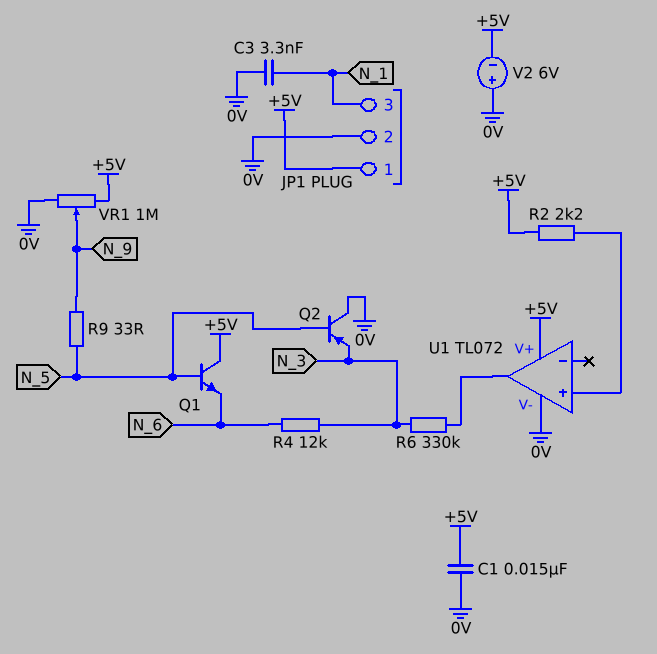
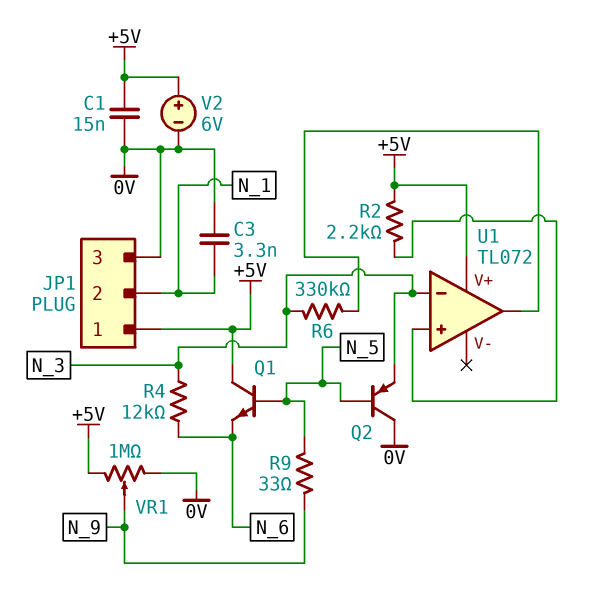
JP1 pin 2: 0V -> N_1
JP1 pin 3: N_1 -> 0V
U1 pin V-: 0V -> none
U1 pin in-: none -> N_3
V2: 6V (plus 0V, minus +5V) -> 6V (plus +5V, minus 0V)

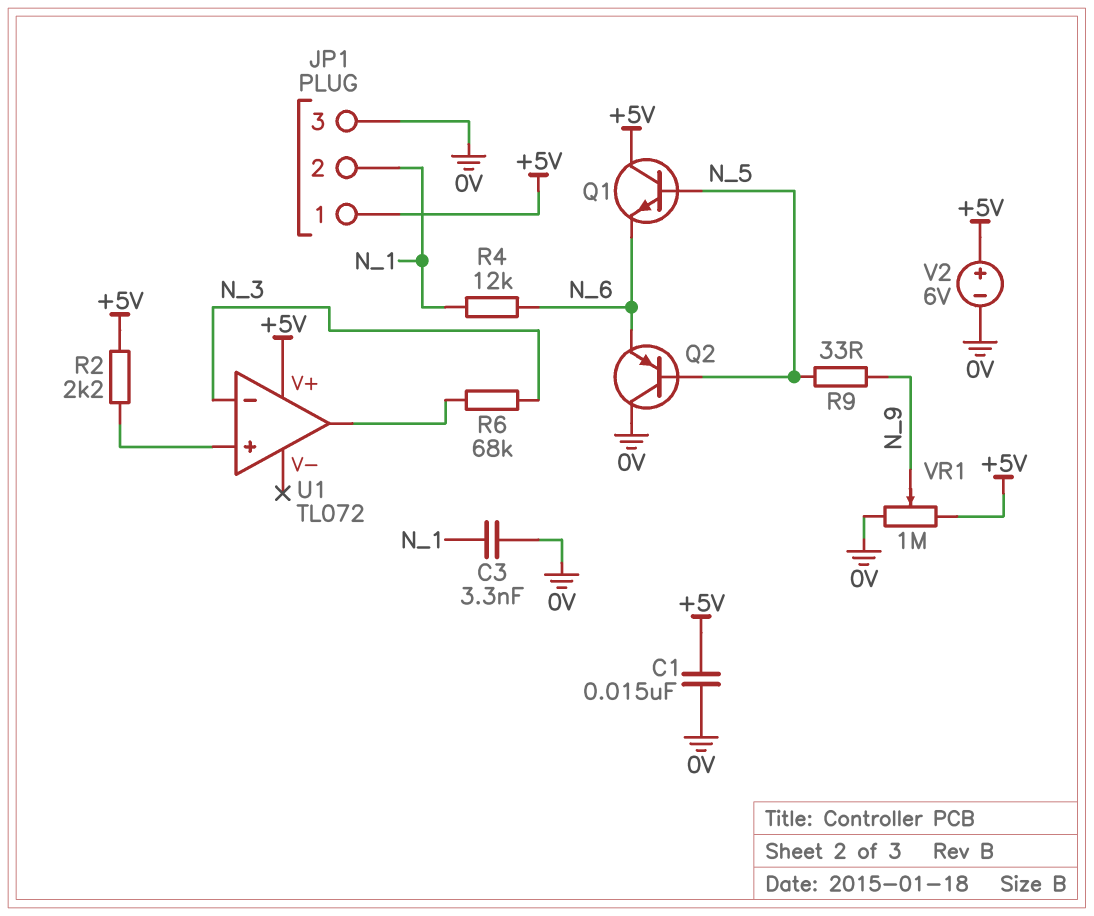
Q2: PNP (B N_5, C 0V, E N_3) -> PNP (B N_5, C 0V, E N_6)
R4: 12k (N_3, N_6) -> 12k (N_1, N_6)
R6: 330k (N_3, U1/out) -> 68k (N_3, U1/out)

